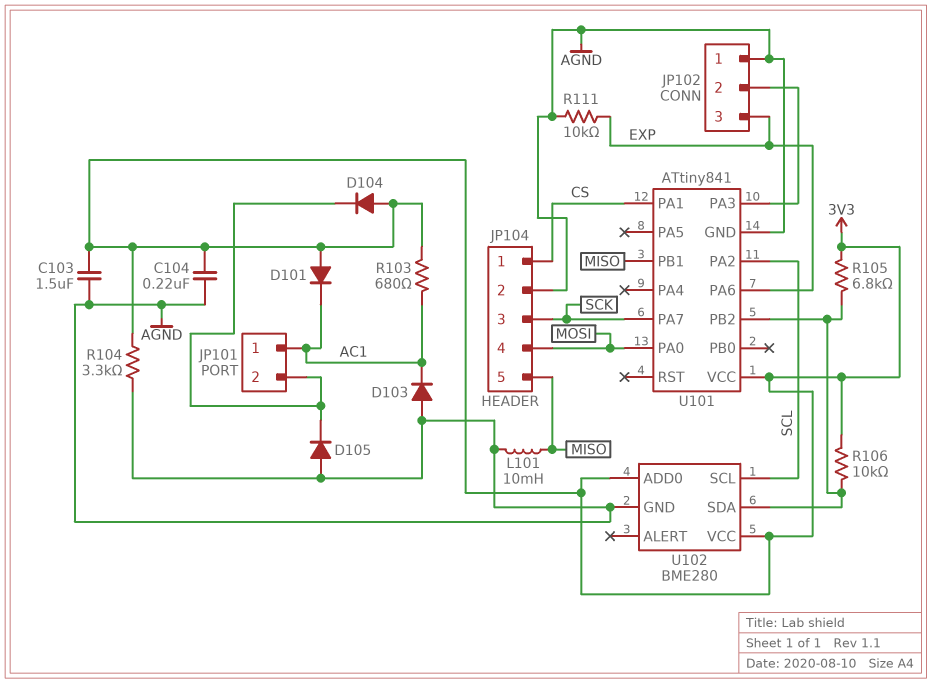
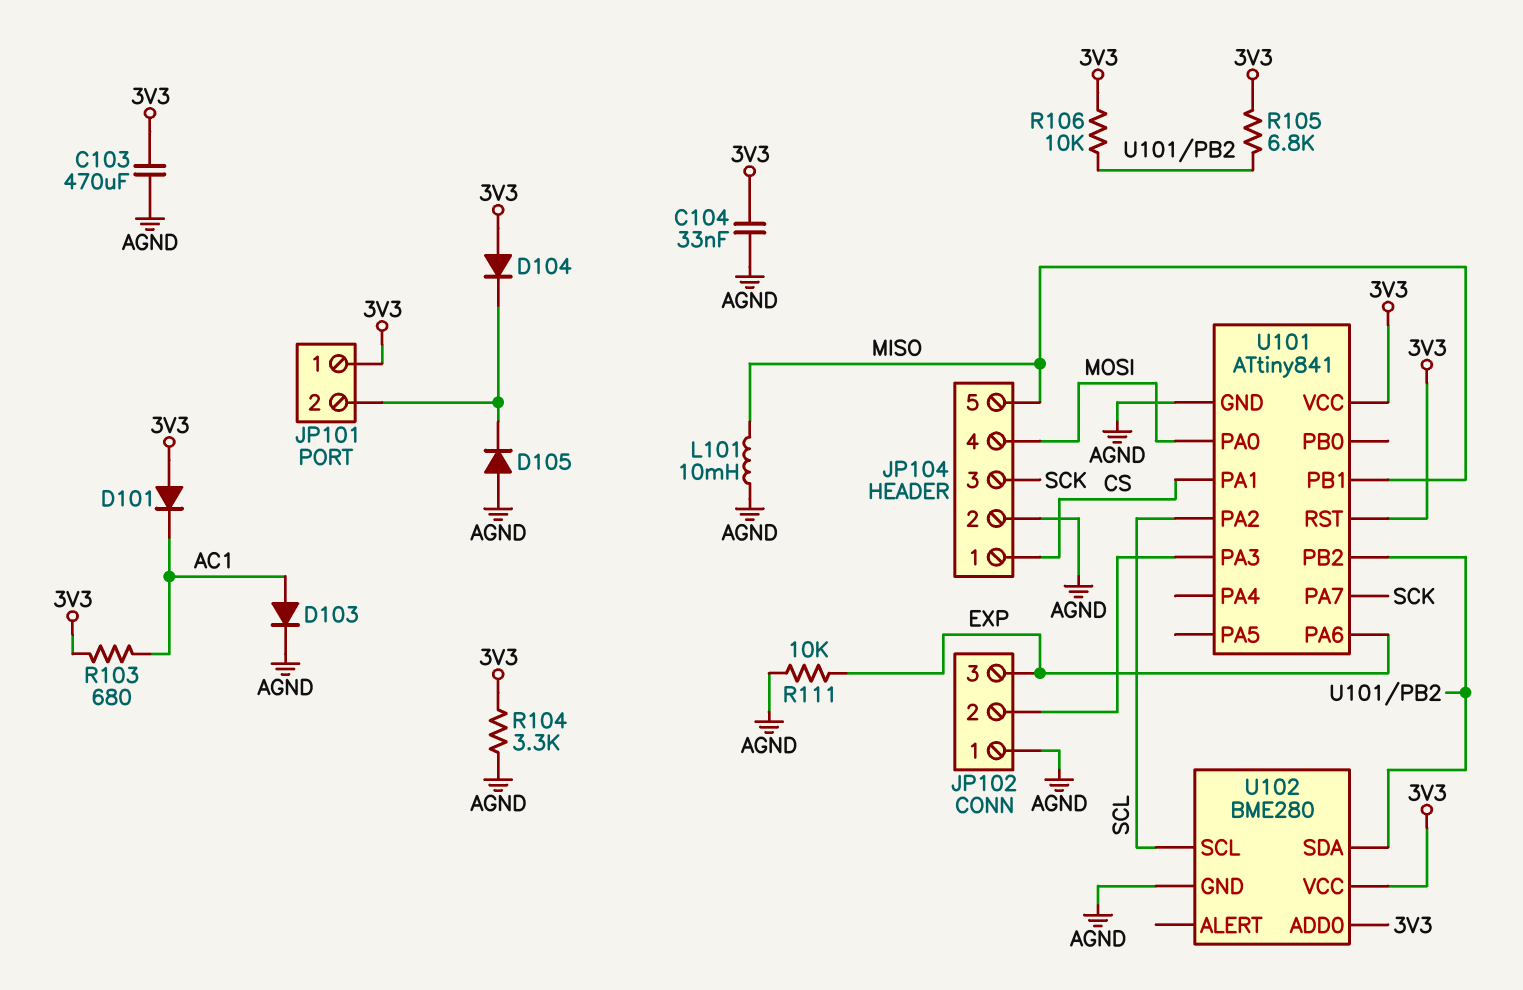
C103: 1.5uF (3V3, AGND) -> 470uF (3V3, AGND)
C104: 220nF (3V3, AGND) -> 33nF (3V3, AGND)
D103: diode (A AGND, K AC1) -> diode (A AC1, K AGND)
JP101 pin 1: AC1 -> 3V3
U101 pin RST: none -> 3V3

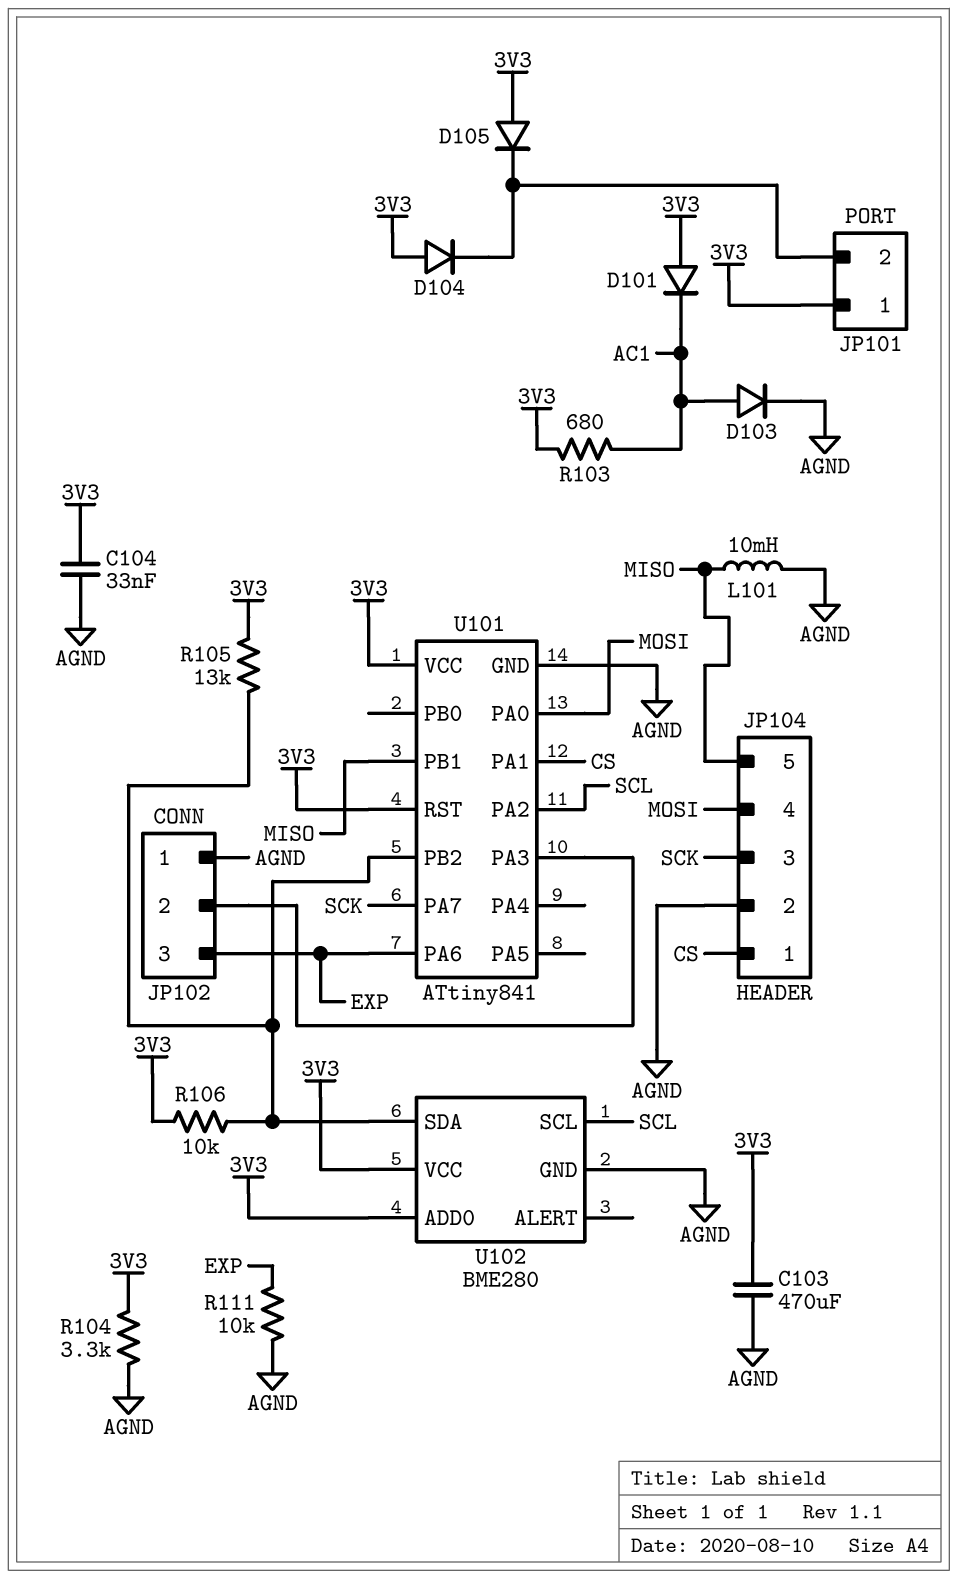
D105: diode (A AGND, K JP101/2) -> diode (A 3V3, K JP101/2)
R105: 6.8k (3V3, U101/PB2) -> 13k (3V3, U101/PB2)

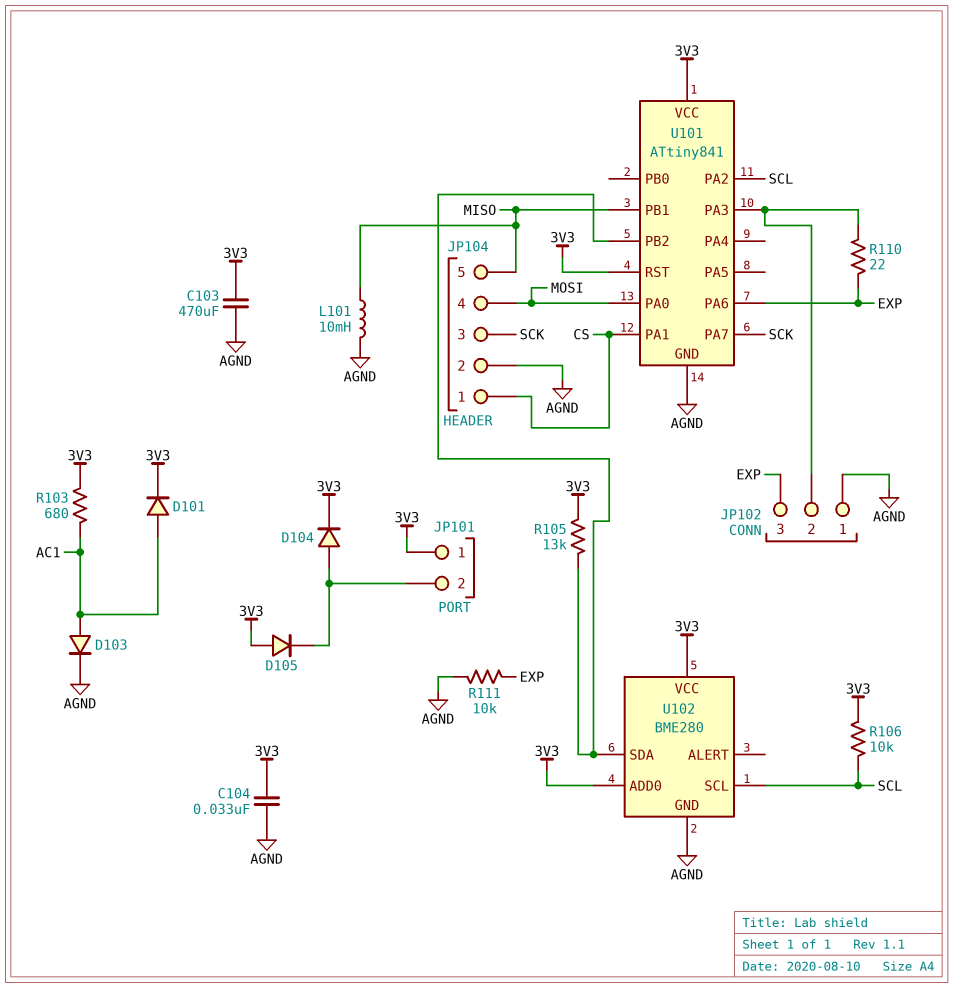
D101: diode (A 3V3, K AC1) -> diode (A AC1, K 3V3)
D104: diode (A 3V3, K JP101/2) -> diode (A JP101/2, K 3V3)
R104: 3.3k (3V3, AGND) -> none
R106: 10k (3V3, U101/PB2) -> 10k (3V3, SCL)
R110: none -> 22 (EXP, JP102/2)

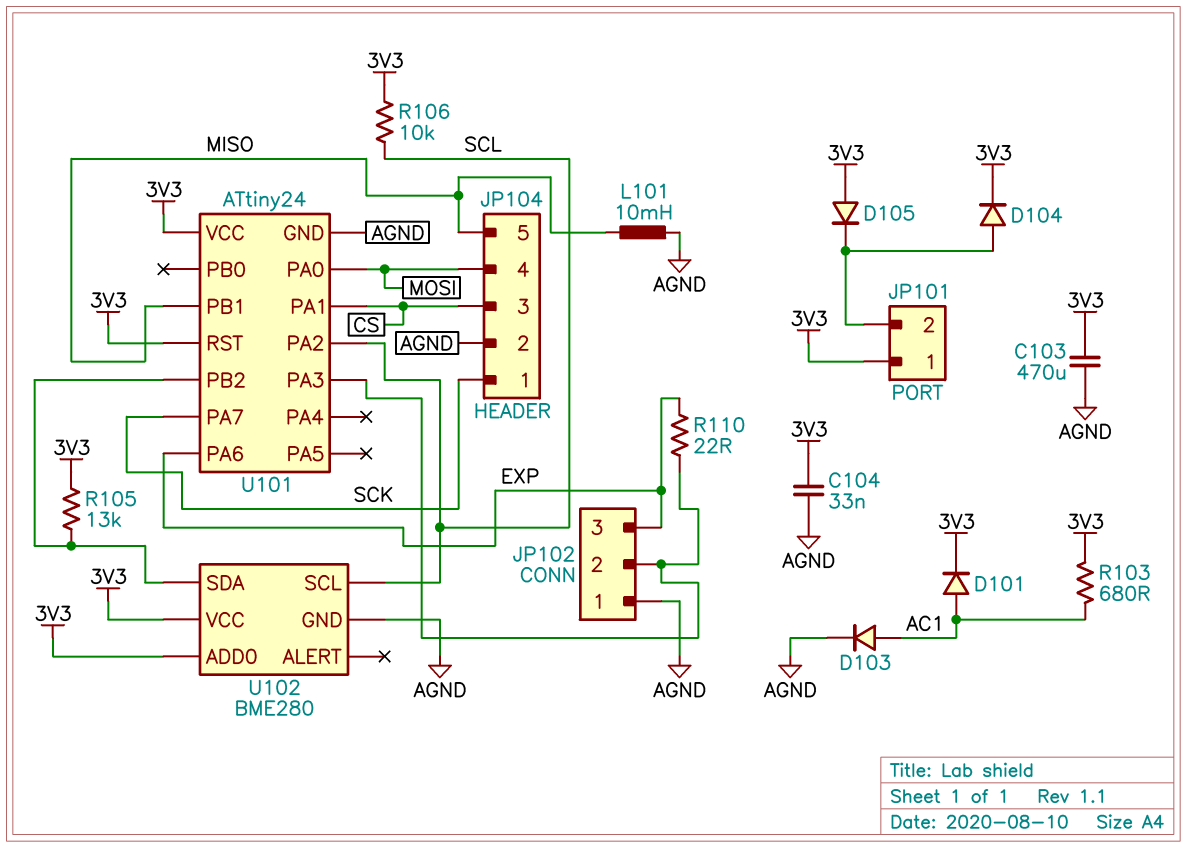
JP104 pin 1: CS -> SCK
JP104 pin 3: SCK -> CS
R111: 10k (AGND, EXP) -> none
U101: ATtiny841 -> ATtiny24

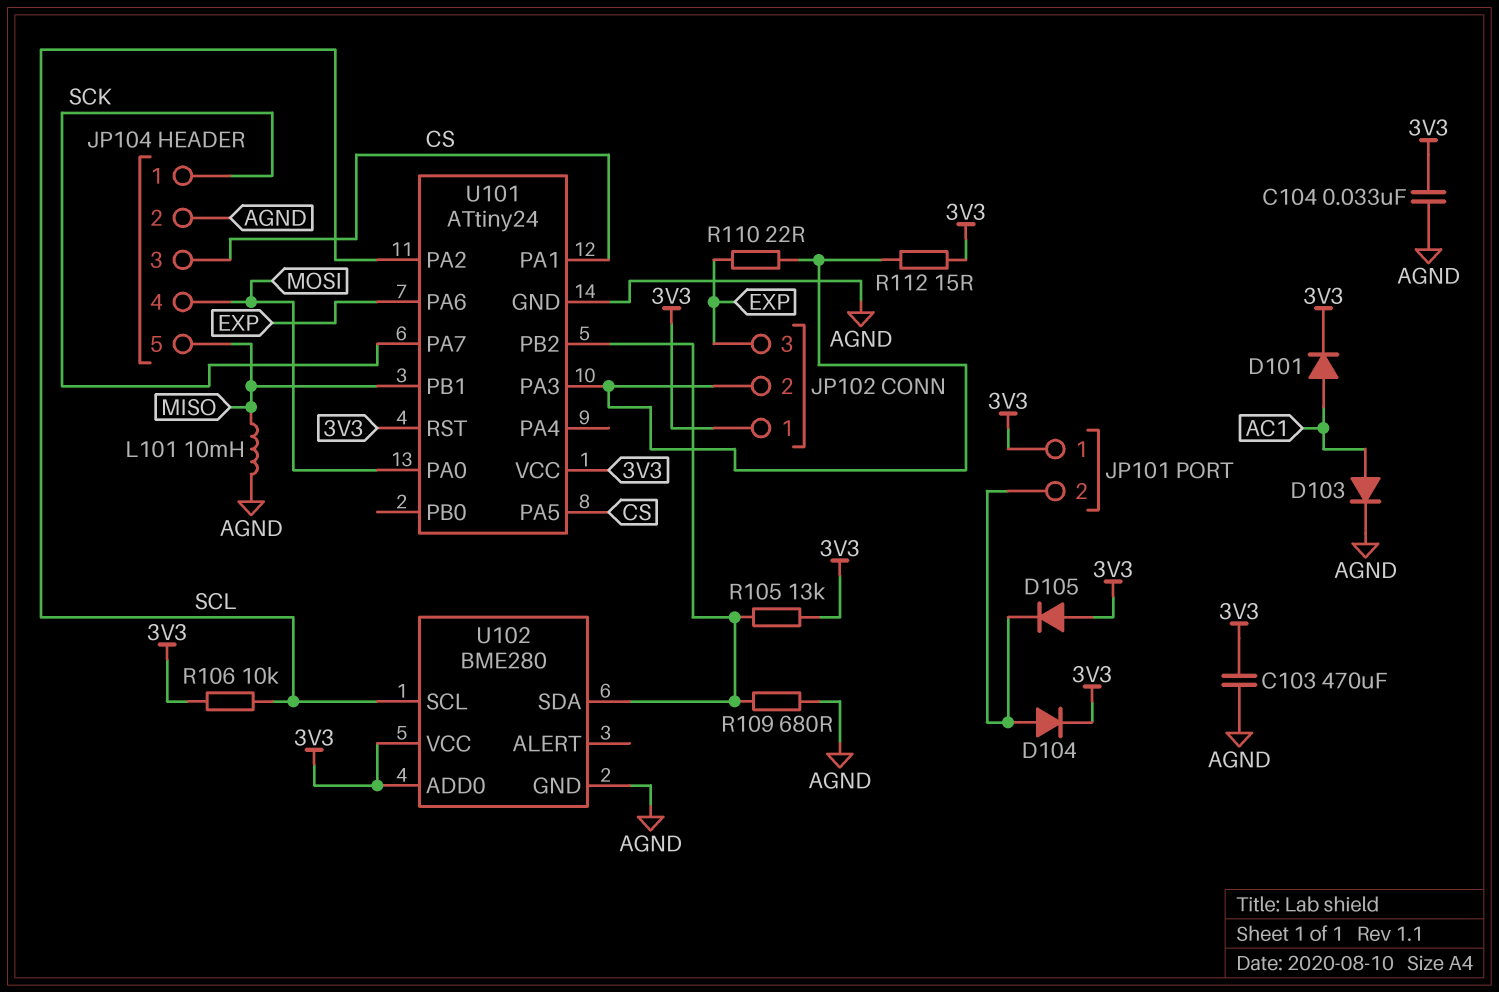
JP102 pin 1: AGND -> 3V3
R103: 680 (3V3, AC1) -> none
R109: none -> 680 (AGND, U101/PB2)
R112: none -> 15 (3V3, JP102/2)
U101 pin PA5: none -> CS

